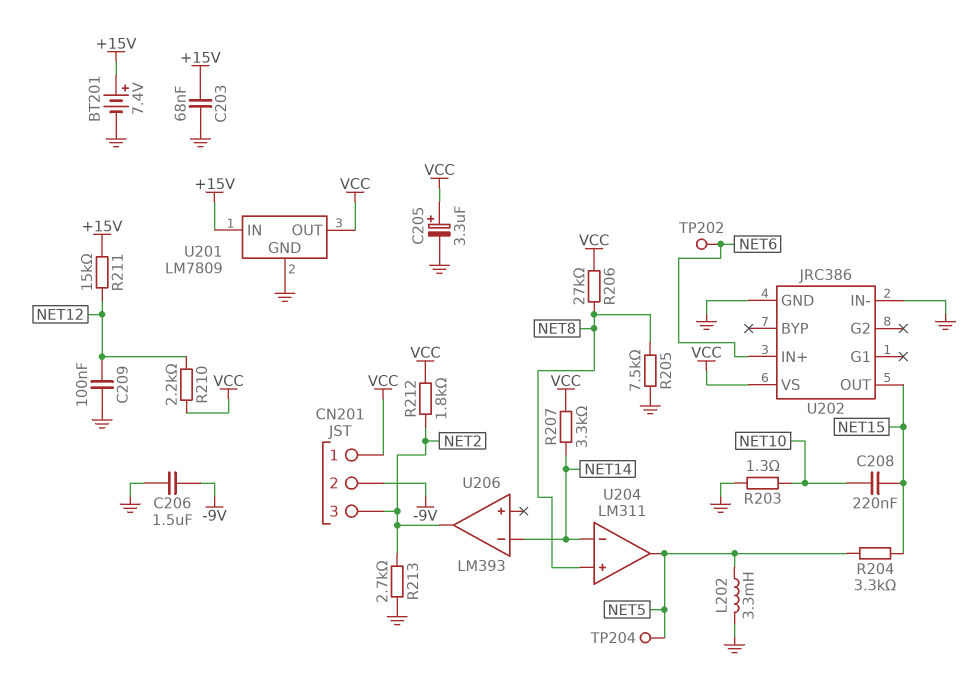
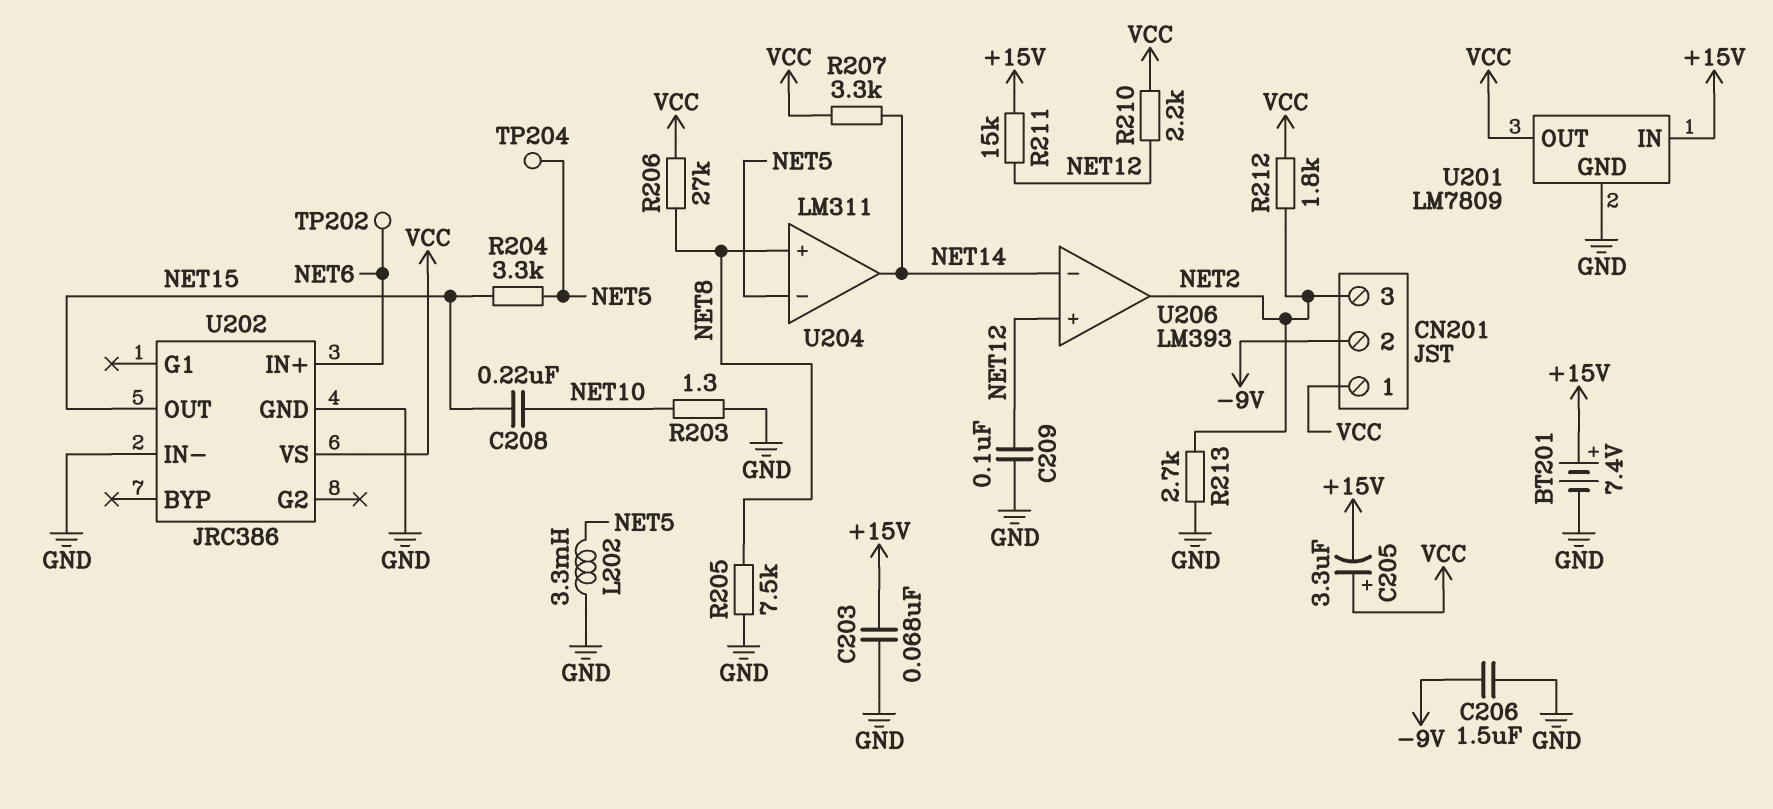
C205: 3.3uF (plus VCC, minus GND) -> 3.3uF (plus VCC, minus +15V)
U204 pin in-: NET14 -> NET5
U204 pin out: NET5 -> NET14
U206 pin in+: none -> NET12

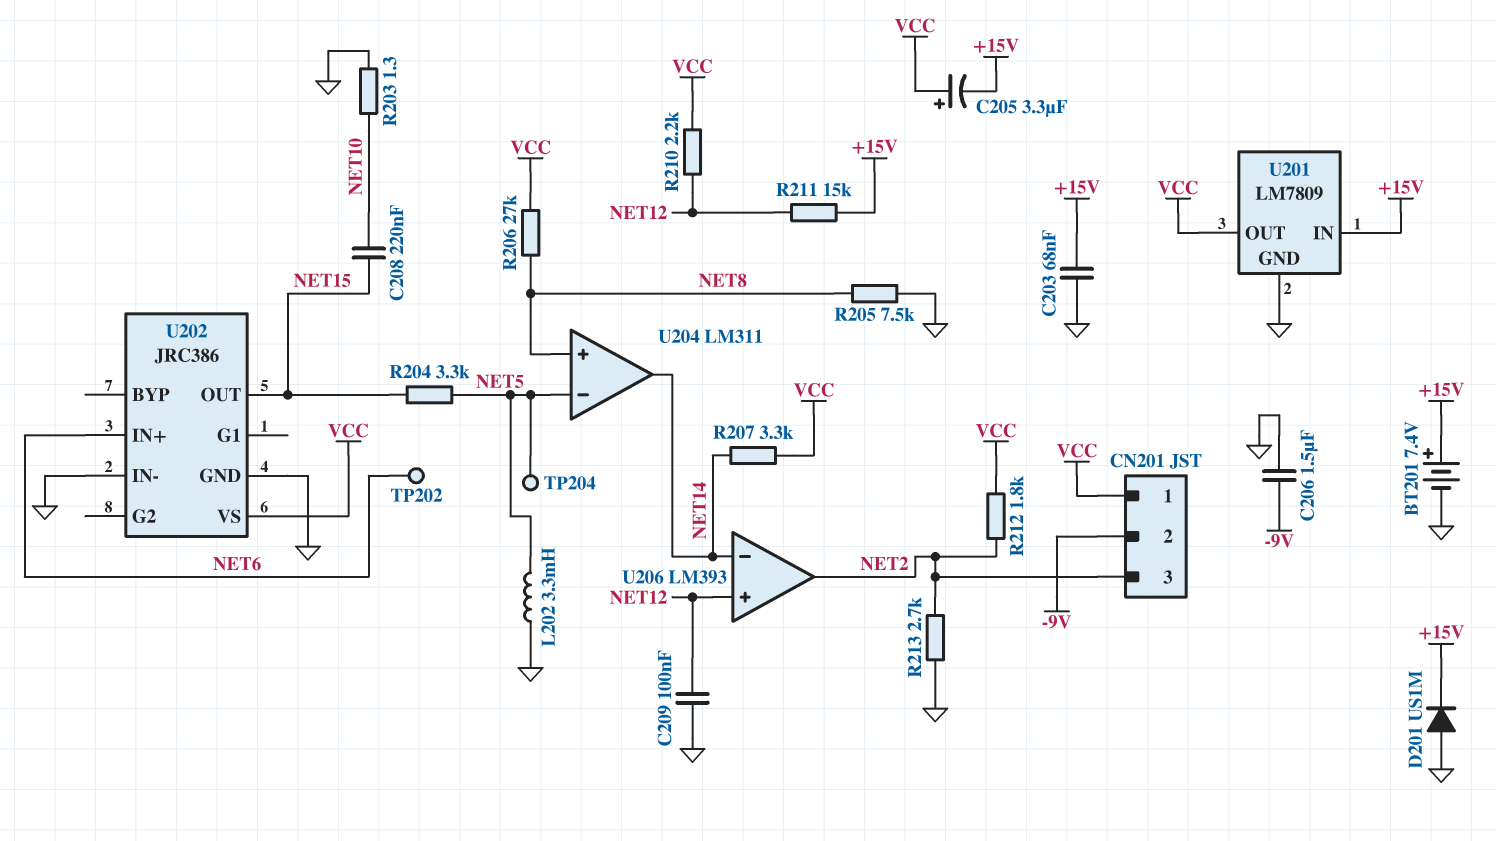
D201: none -> diode US1M (A GND, K +15V)

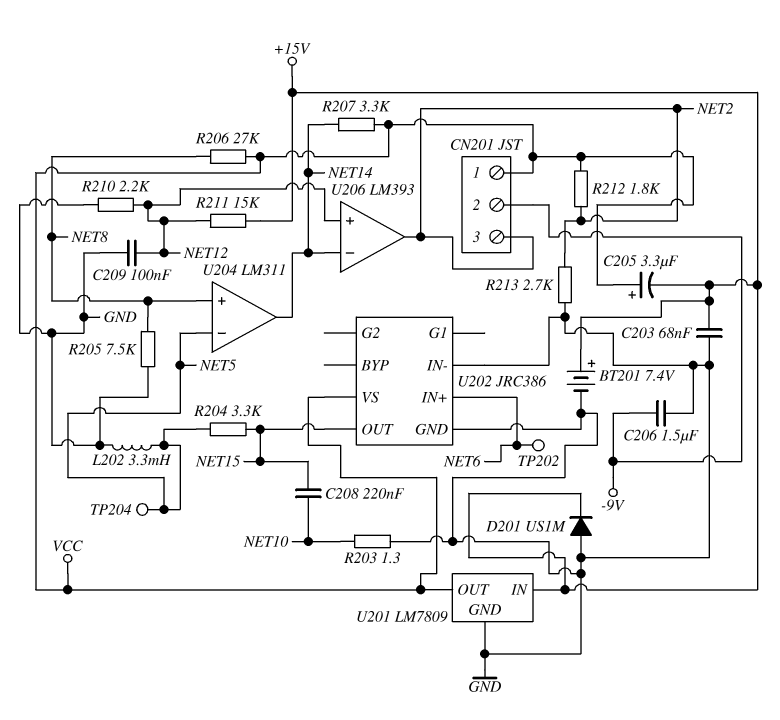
R210: 2.2k (NET12, VCC) -> 2.2k (GND, NET12)

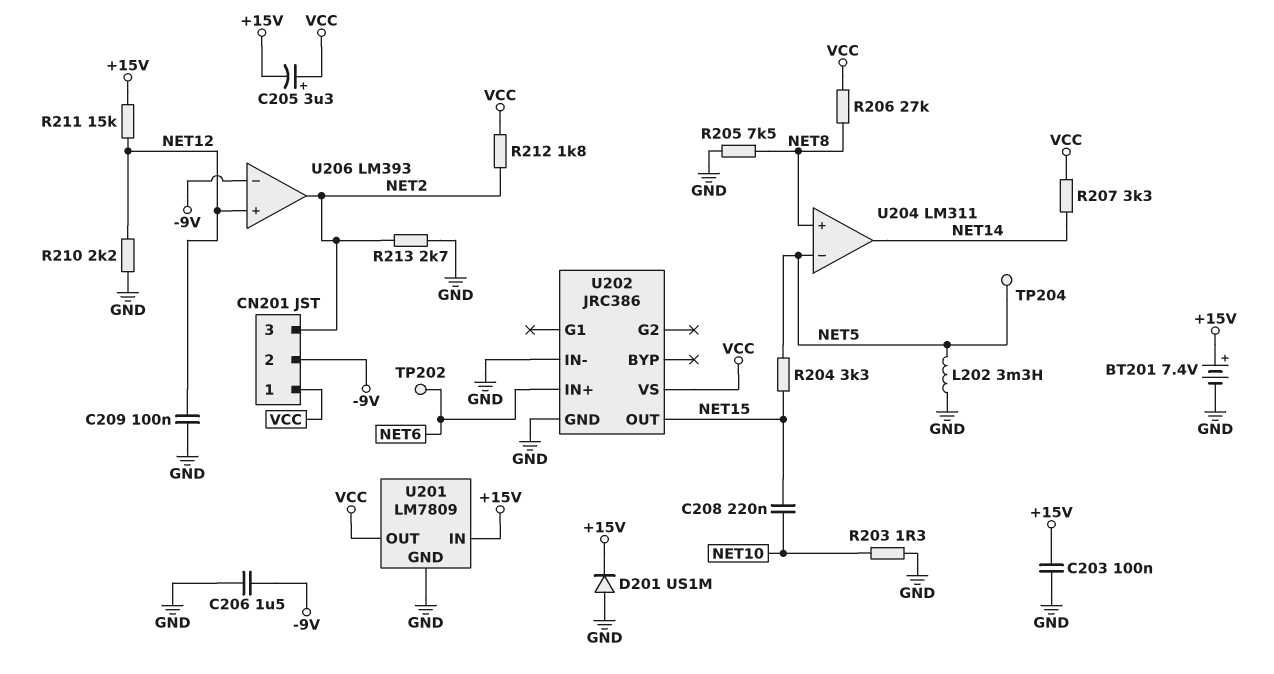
C203: 68nF (+15V, GND) -> 100nF (+15V, GND)
U206 pin in-: NET14 -> -9V

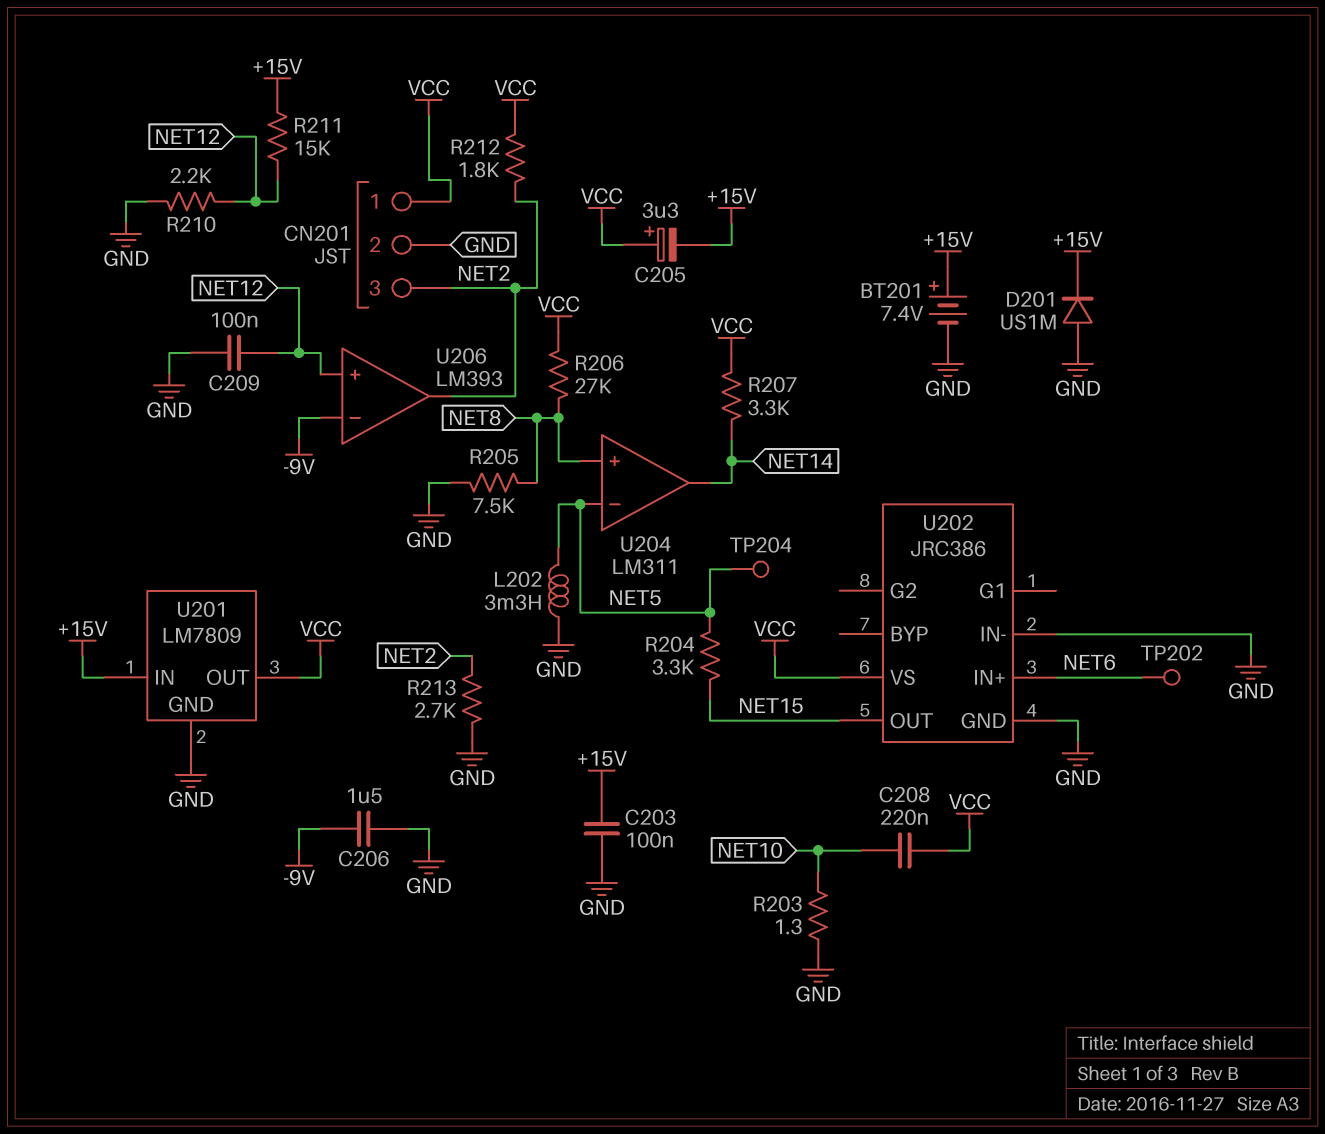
C208: 220nF (NET10, NET15) -> 220nF (NET10, VCC)
CN201 pin 2: -9V -> GND

